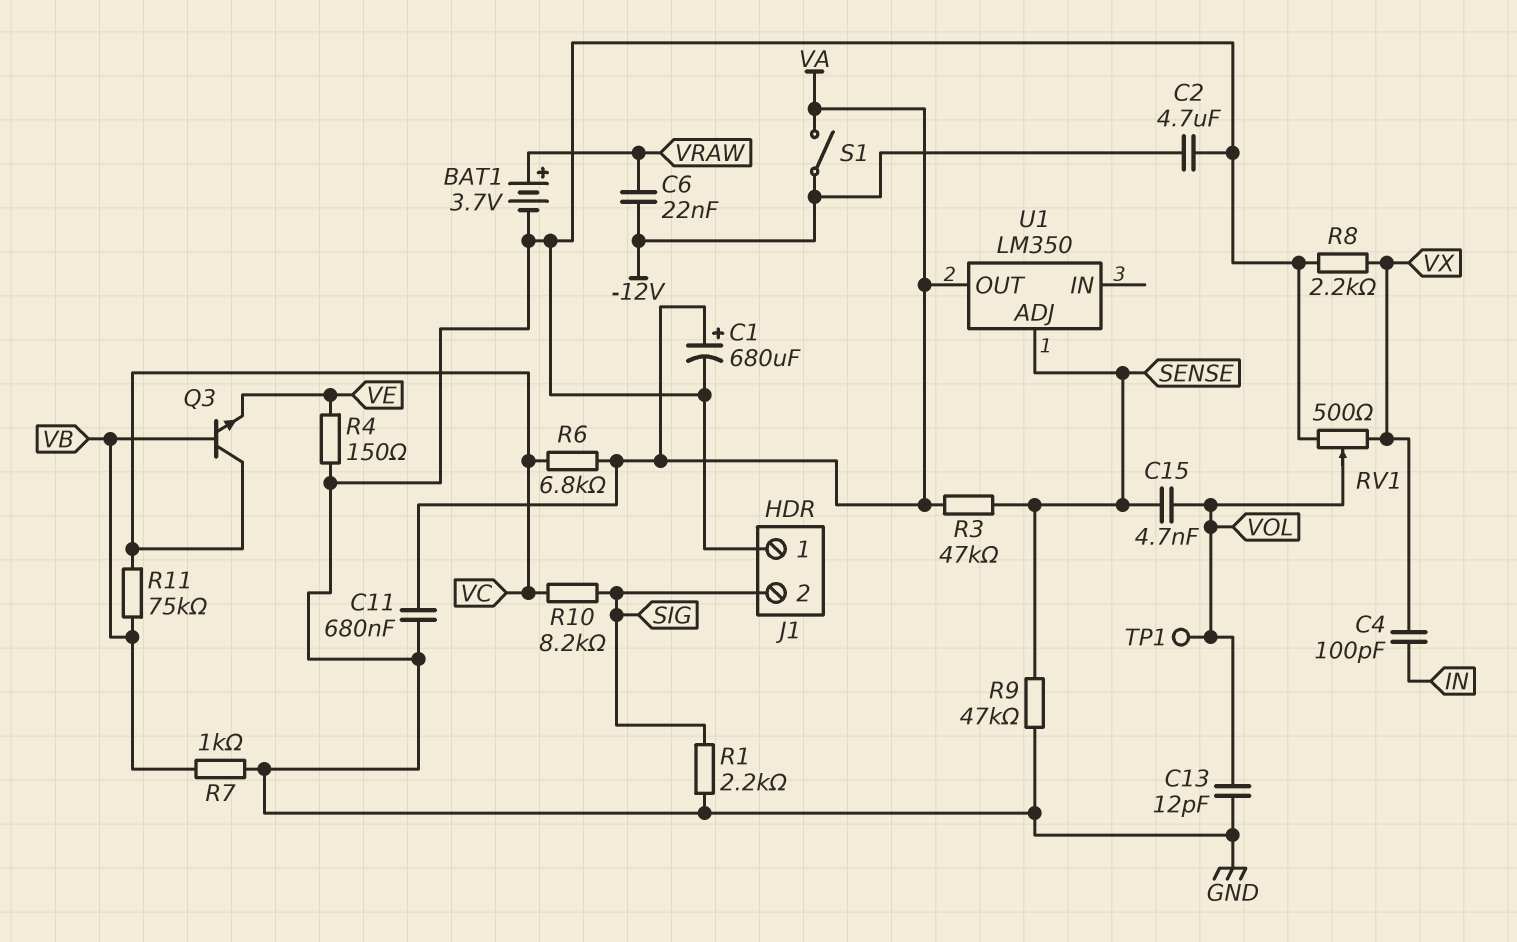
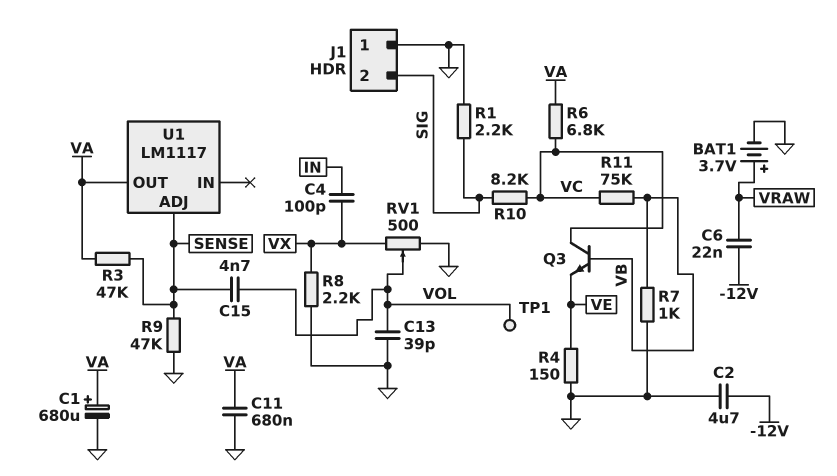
C13: 12pF (GND, VOL) -> 39pF (GND, VOL)
S1: switch (-12V, VA) -> none
U1: LM350 -> LM1117

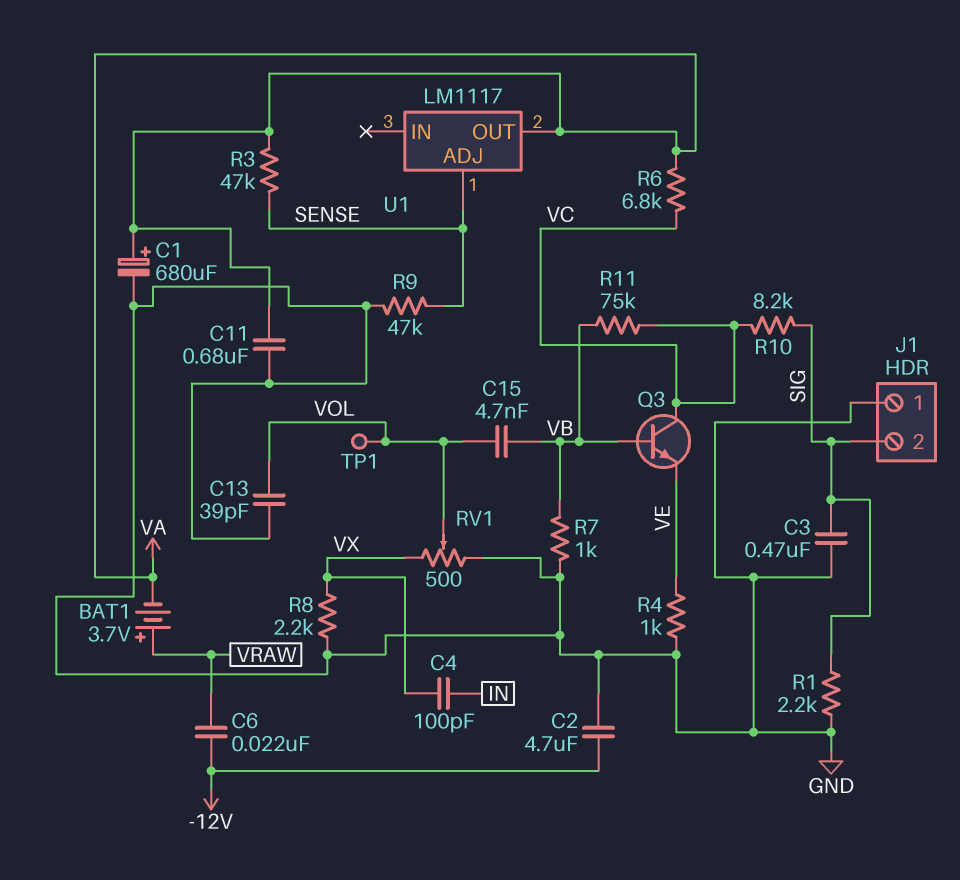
BAT1: 3.7V (plus VRAW, minus GND) -> 3.7V (plus VRAW, minus VA)
C3: none -> 470nF (GND, SIG)
C15: 4.7nF (SENSE, VOL) -> 4.7nF (VB, VOL)
R4: 150 (GND, VE) -> 1k (GND, VE)

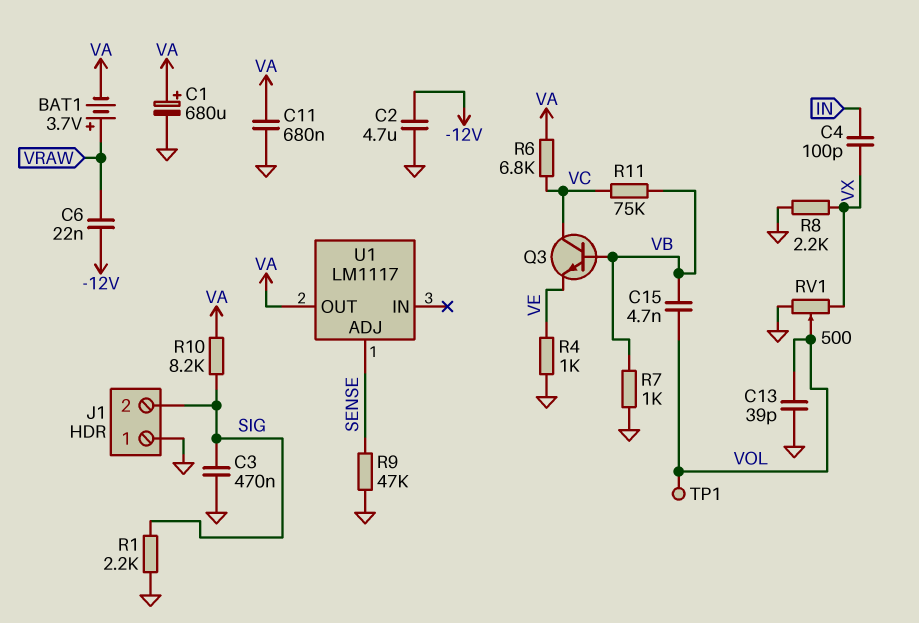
R3: 47k (SENSE, VA) -> none
R10: 8.2k (SIG, VC) -> 8.2k (SIG, VA)

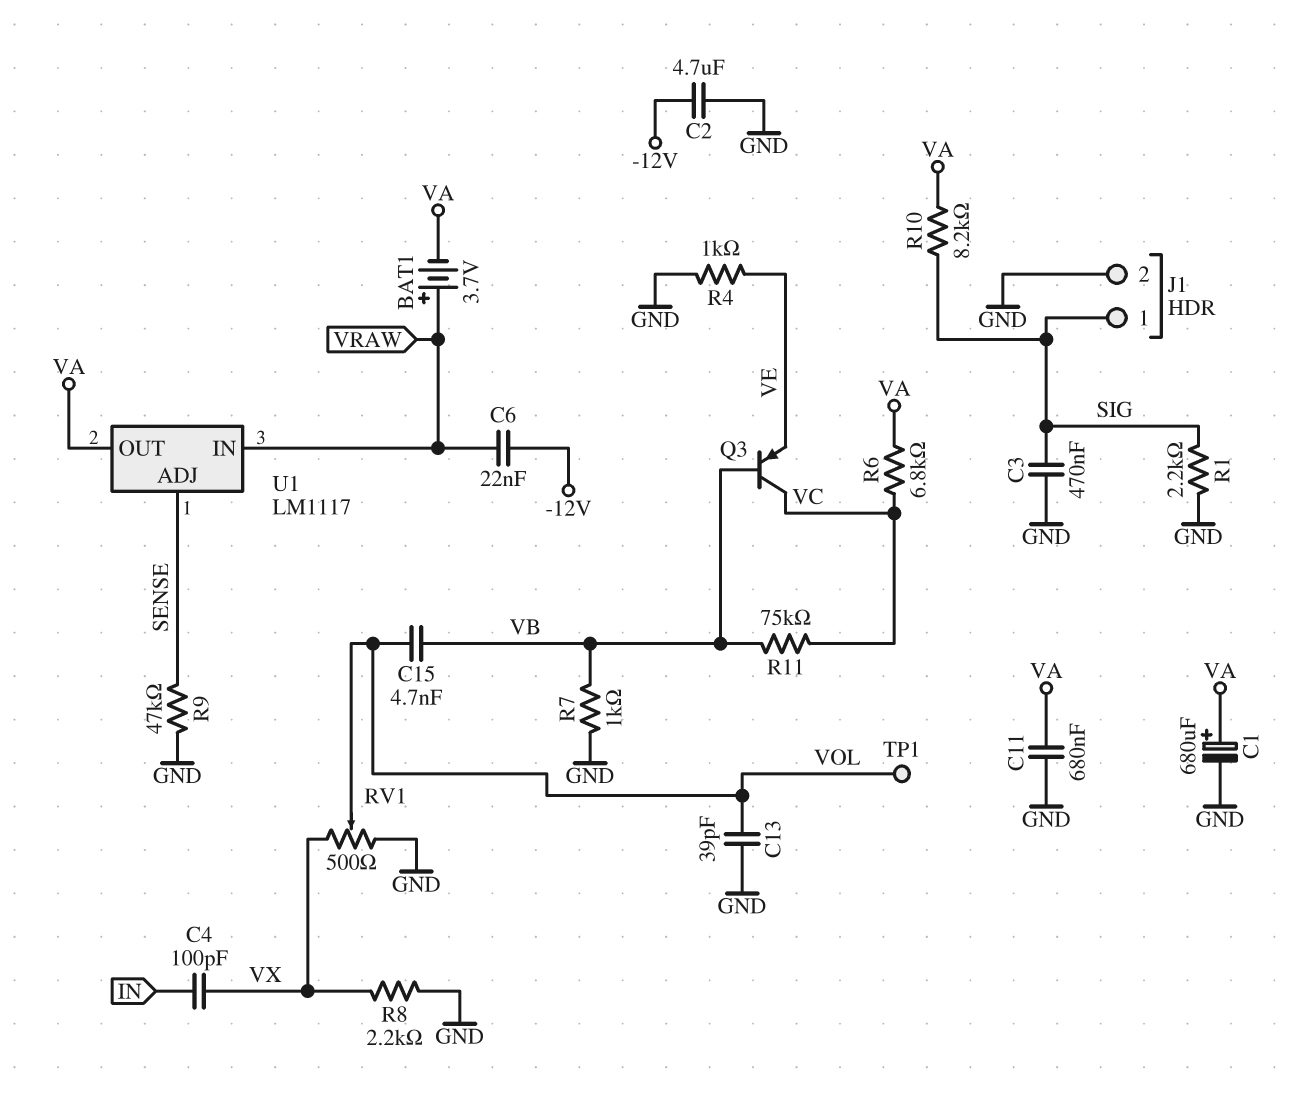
J1 pin 1: GND -> SIG
J1 pin 2: SIG -> GND
Q3: NPN (B VB, C VC, E VE) -> PNP (B VB, C VC, E VE)
U1 pin IN: none -> VRAW

